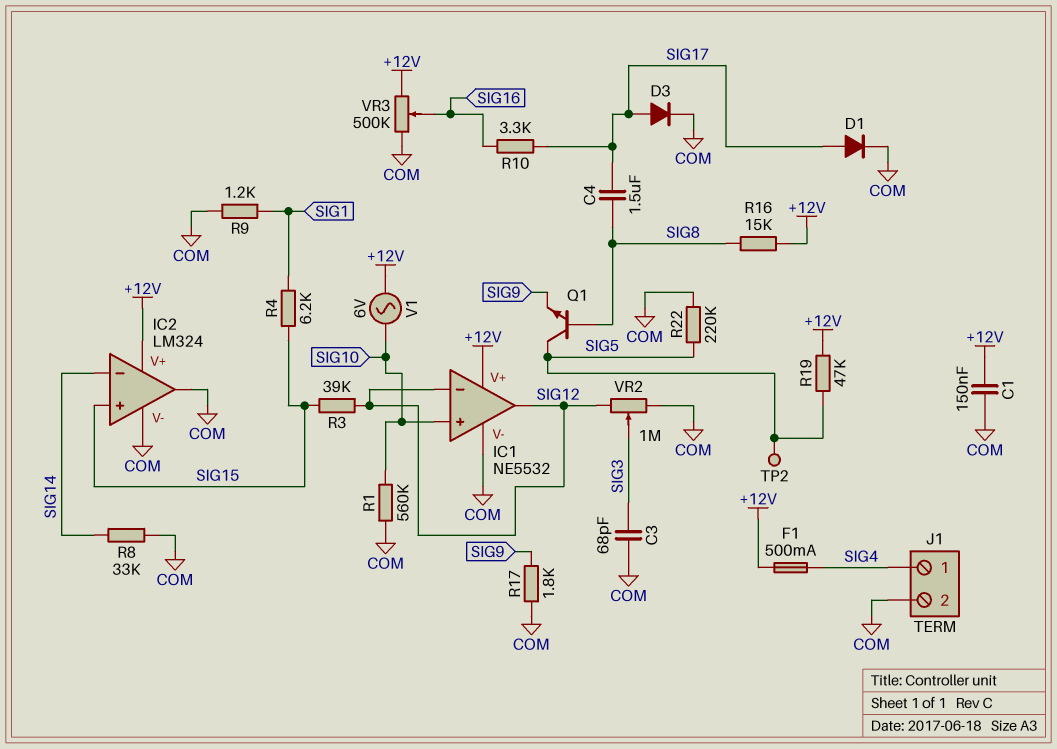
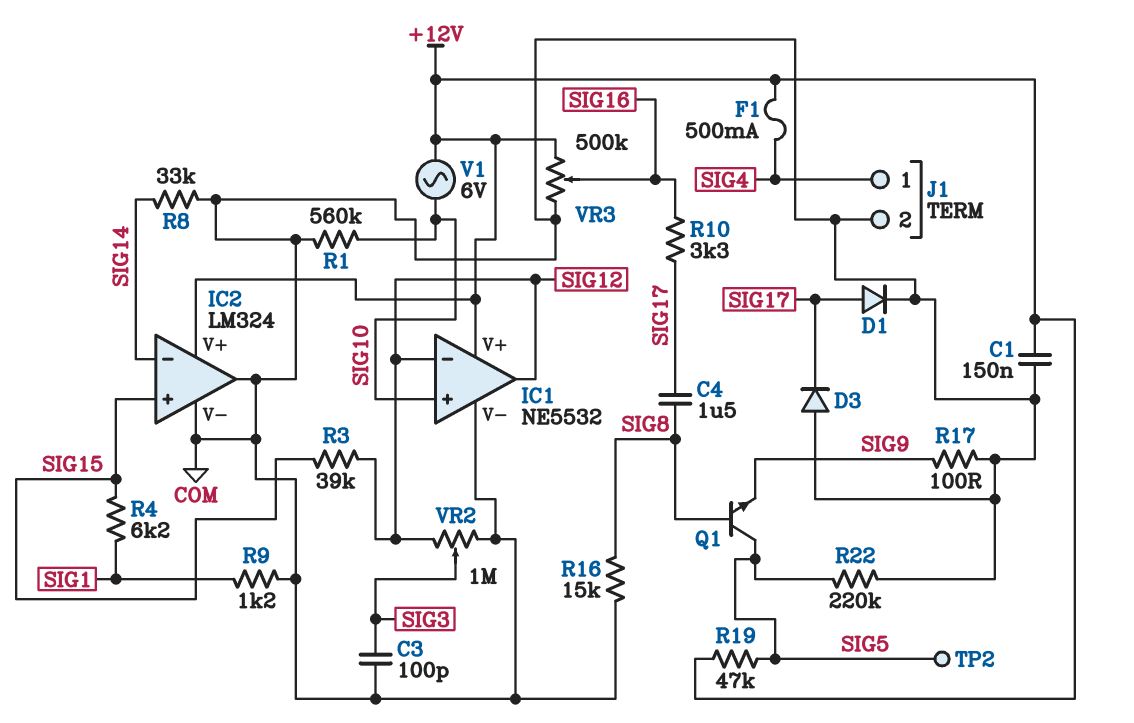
C3: 68pF (COM, SIG3) -> 100pF (COM, SIG3)
D3: diode (A SIG17, K COM) -> diode (A COM, K SIG17)
R16: 15k (+12V, SIG8) -> 15k (COM, SIG8)
R17: 1.8k (COM, SIG9) -> 100 (COM, SIG9)

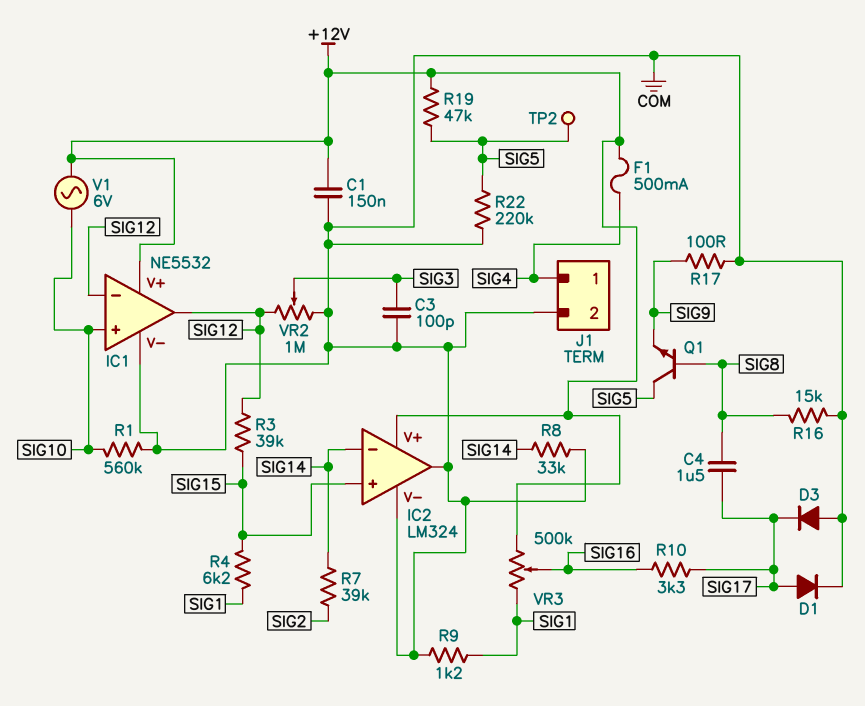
R7: none -> 39k (SIG2, SIG14)
VR3: 500k (+12V, COM, wiper SIG16) -> 500k (+12V, SIG1, wiper SIG16)

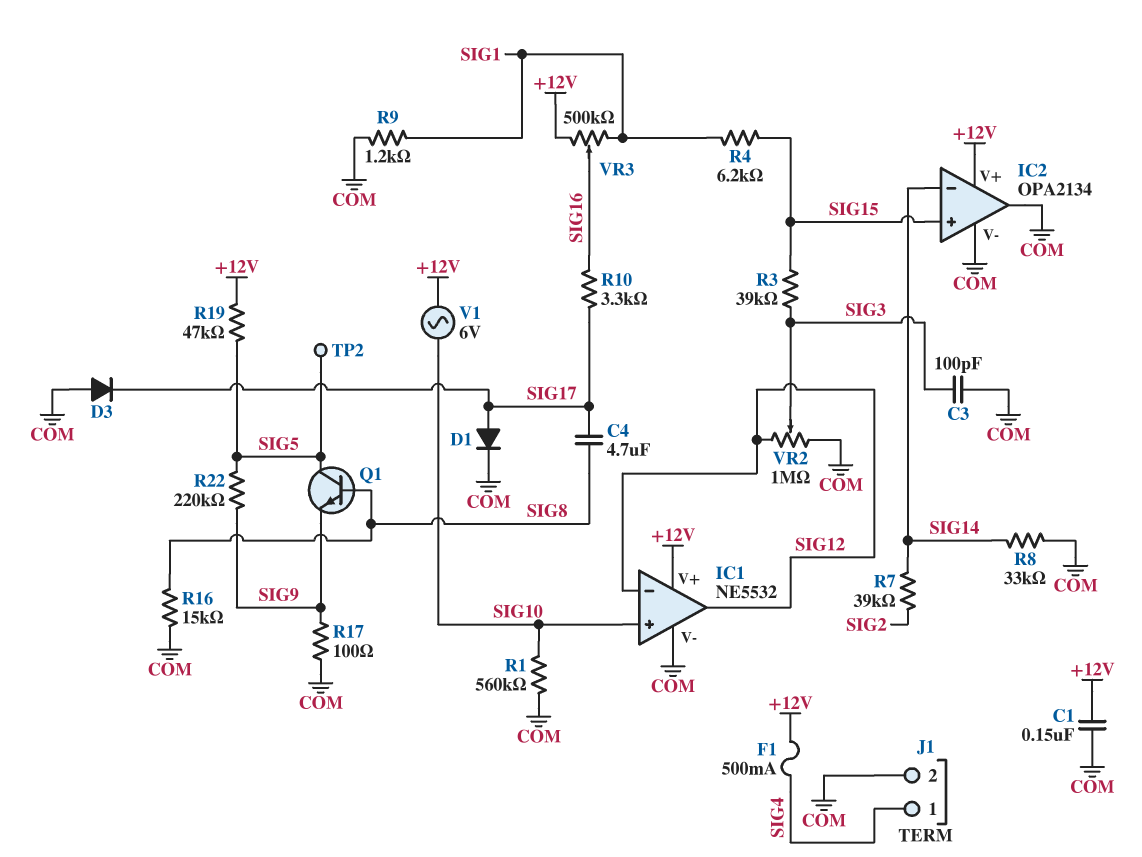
C4: 1.5uF (SIG8, SIG17) -> 4.7uF (SIG8, SIG17)
IC2: LM324 -> OPA2134
R3: 39k (SIG12, SIG15) -> 39k (SIG3, SIG15)
R22: 220k (COM, SIG5) -> 220k (SIG5, SIG9)

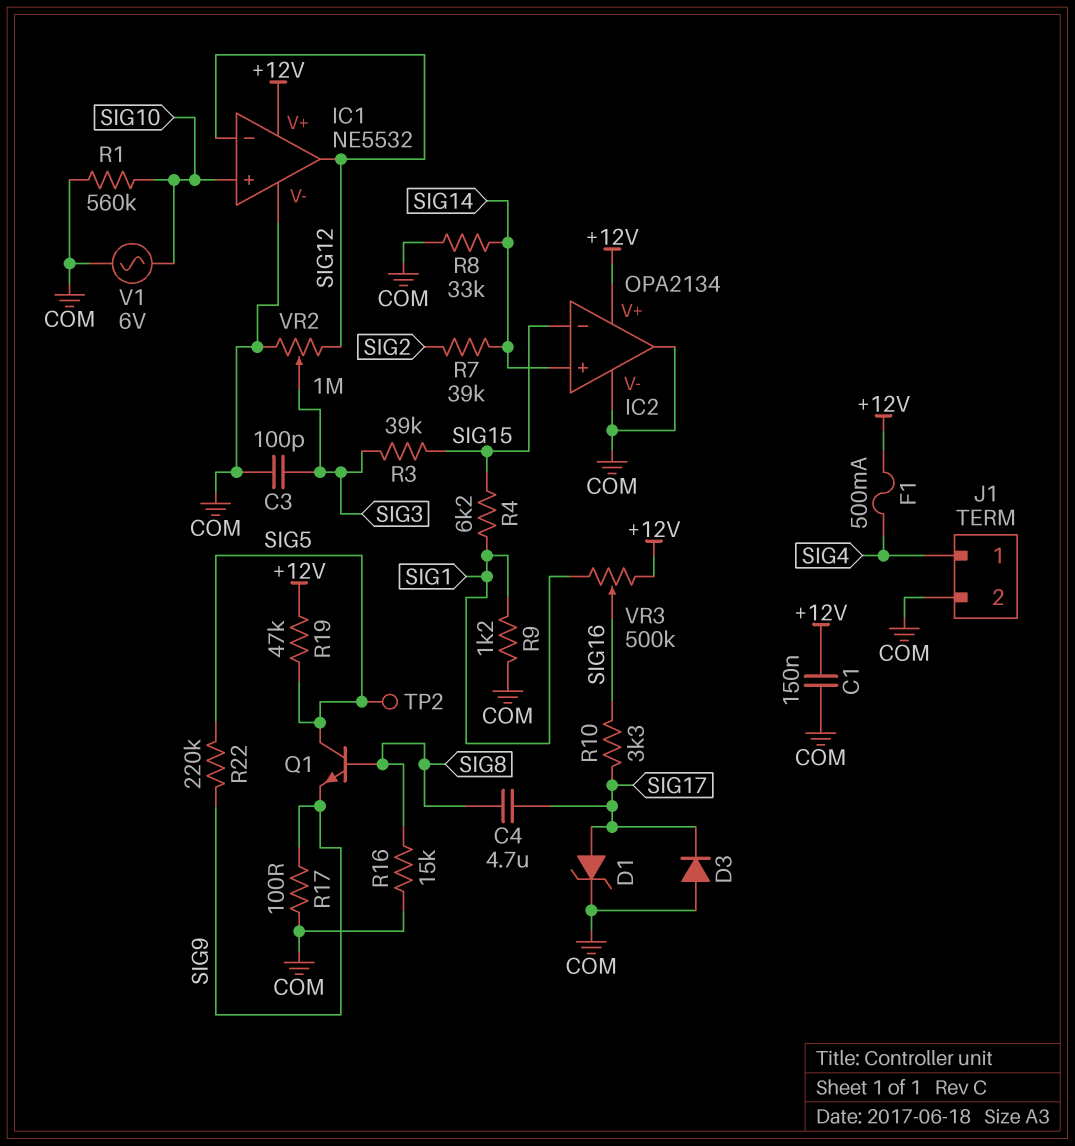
D1: diode (A SIG17, K COM) -> zener (A SIG17, K COM)
IC2 pin in+: SIG15 -> SIG14
IC2 pin in-: SIG14 -> SIG15
V1: AC 6V (+12V, SIG10) -> AC 6V (COM, SIG10)

